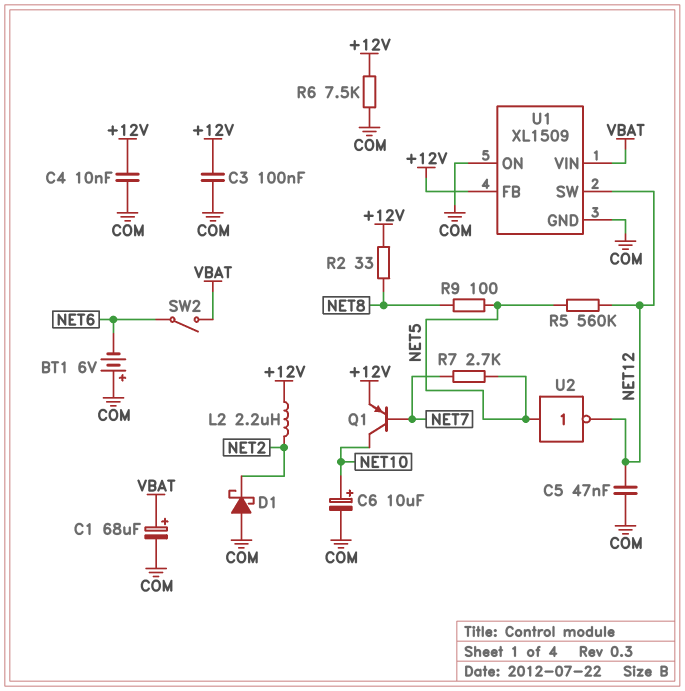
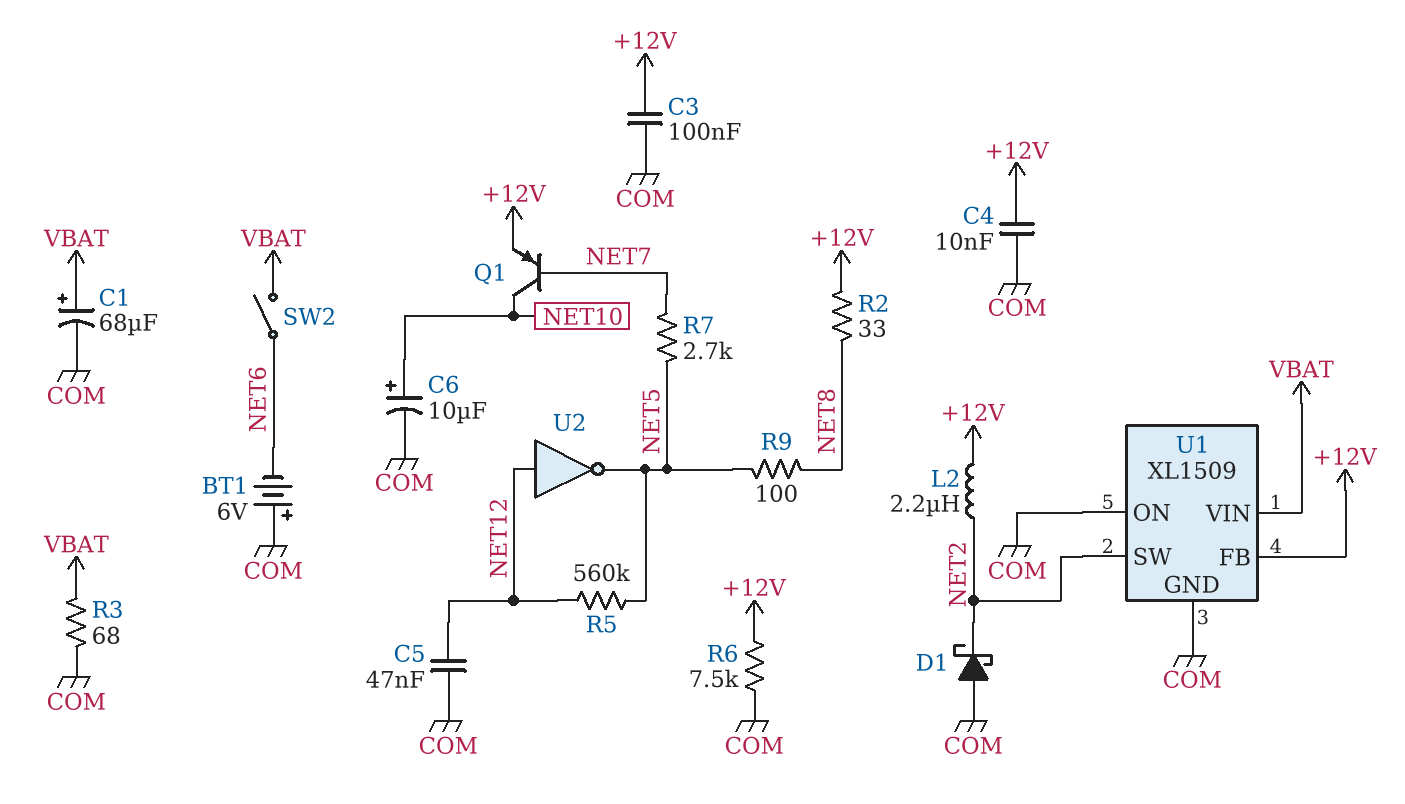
R3: none -> 68 (COM, VBAT)
U1 pin SW: NET12 -> NET2
U2: NOT (in NET5, out NET12) -> NOT (in NET12, out NET5)

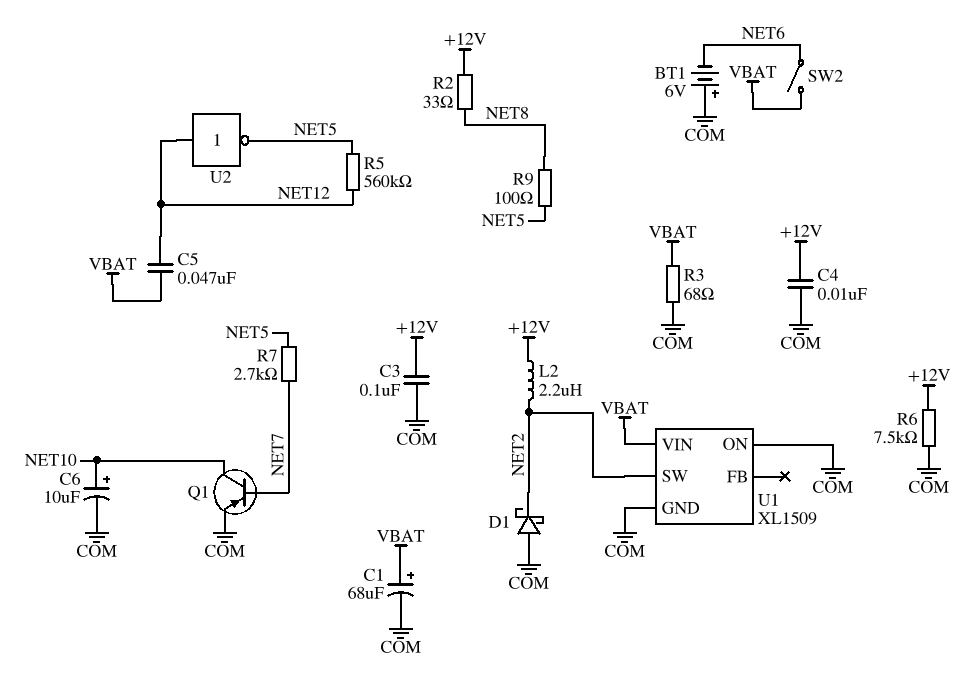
C5: 47nF (COM, NET12) -> 47nF (NET12, VBAT)
Q1: PNP (B NET7, C NET10, E +12V) -> PNP (B NET7, C NET10, E COM)
U1 pin FB: +12V -> none

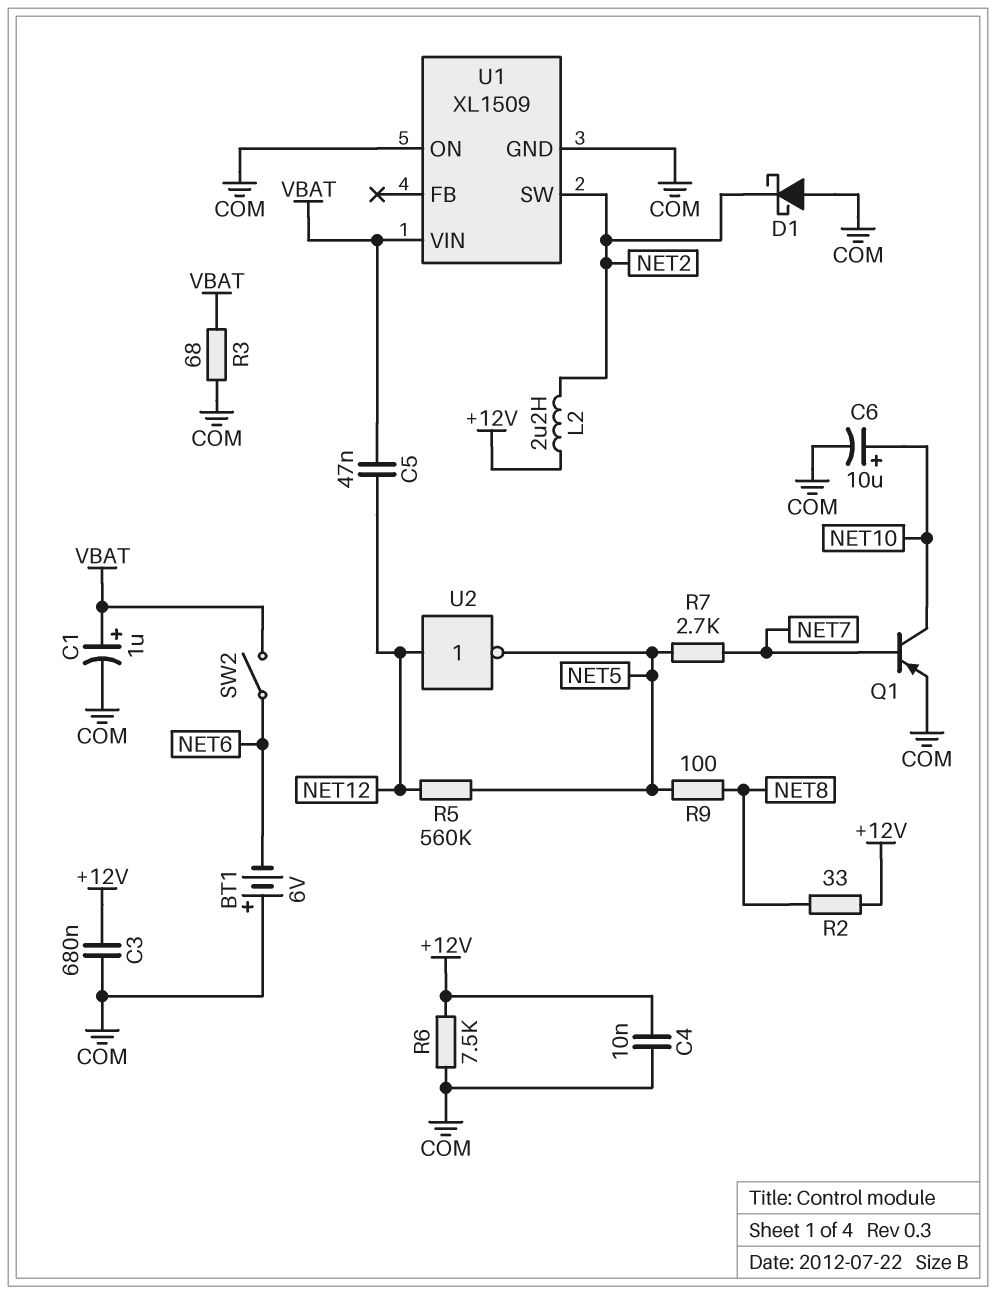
C1: 68uF (plus VBAT, minus COM) -> 1uF (plus VBAT, minus COM)
C3: 100nF (+12V, COM) -> 680nF (+12V, COM)

